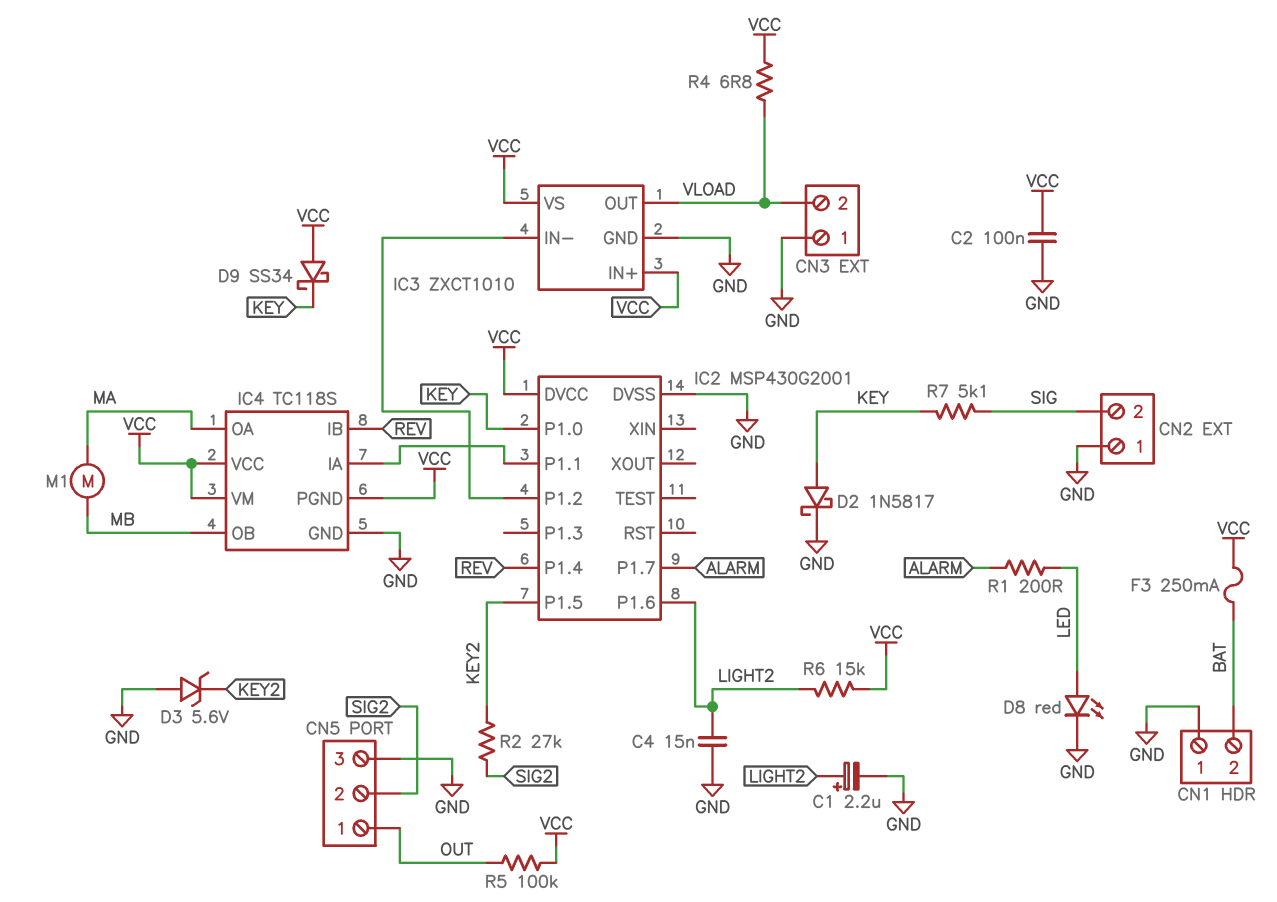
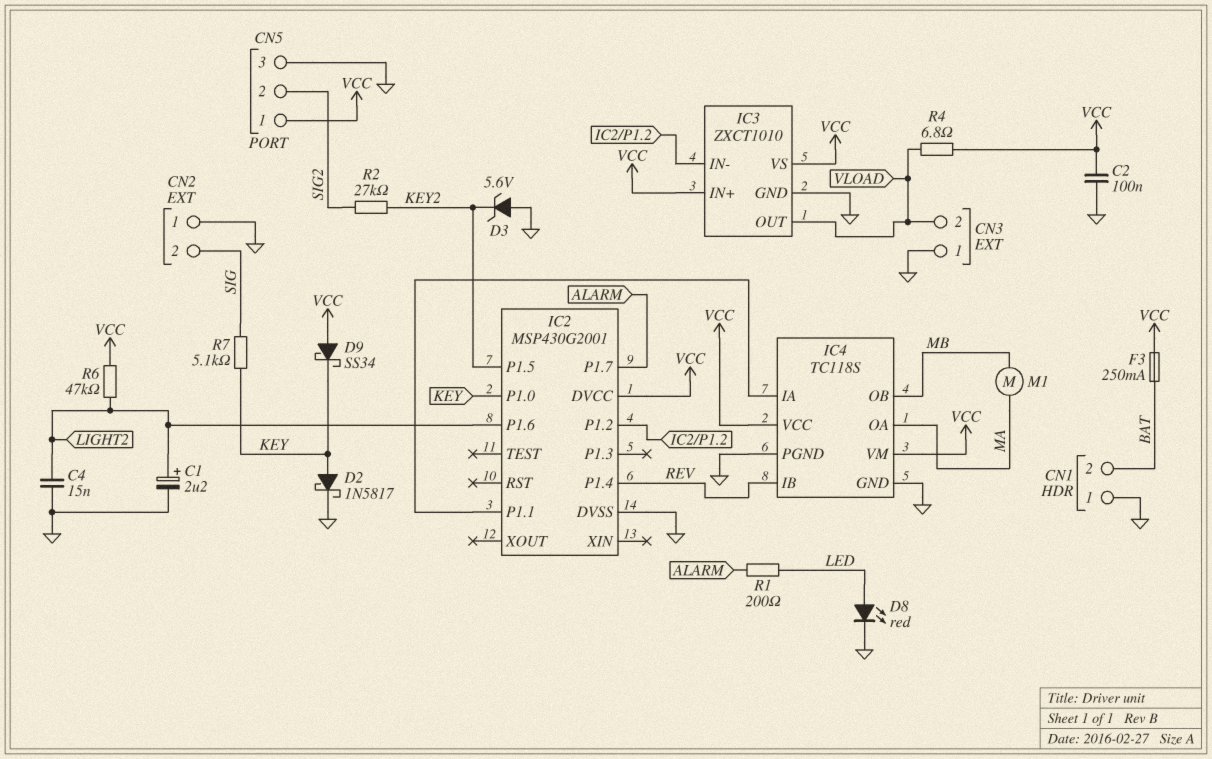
CN5 pin 1: OUT -> VCC
IC4 pin PGND: VCC -> GND
R5: 100k (OUT, VCC) -> none
R6: 15k (LIGHT2, VCC) -> 47k (LIGHT2, VCC)

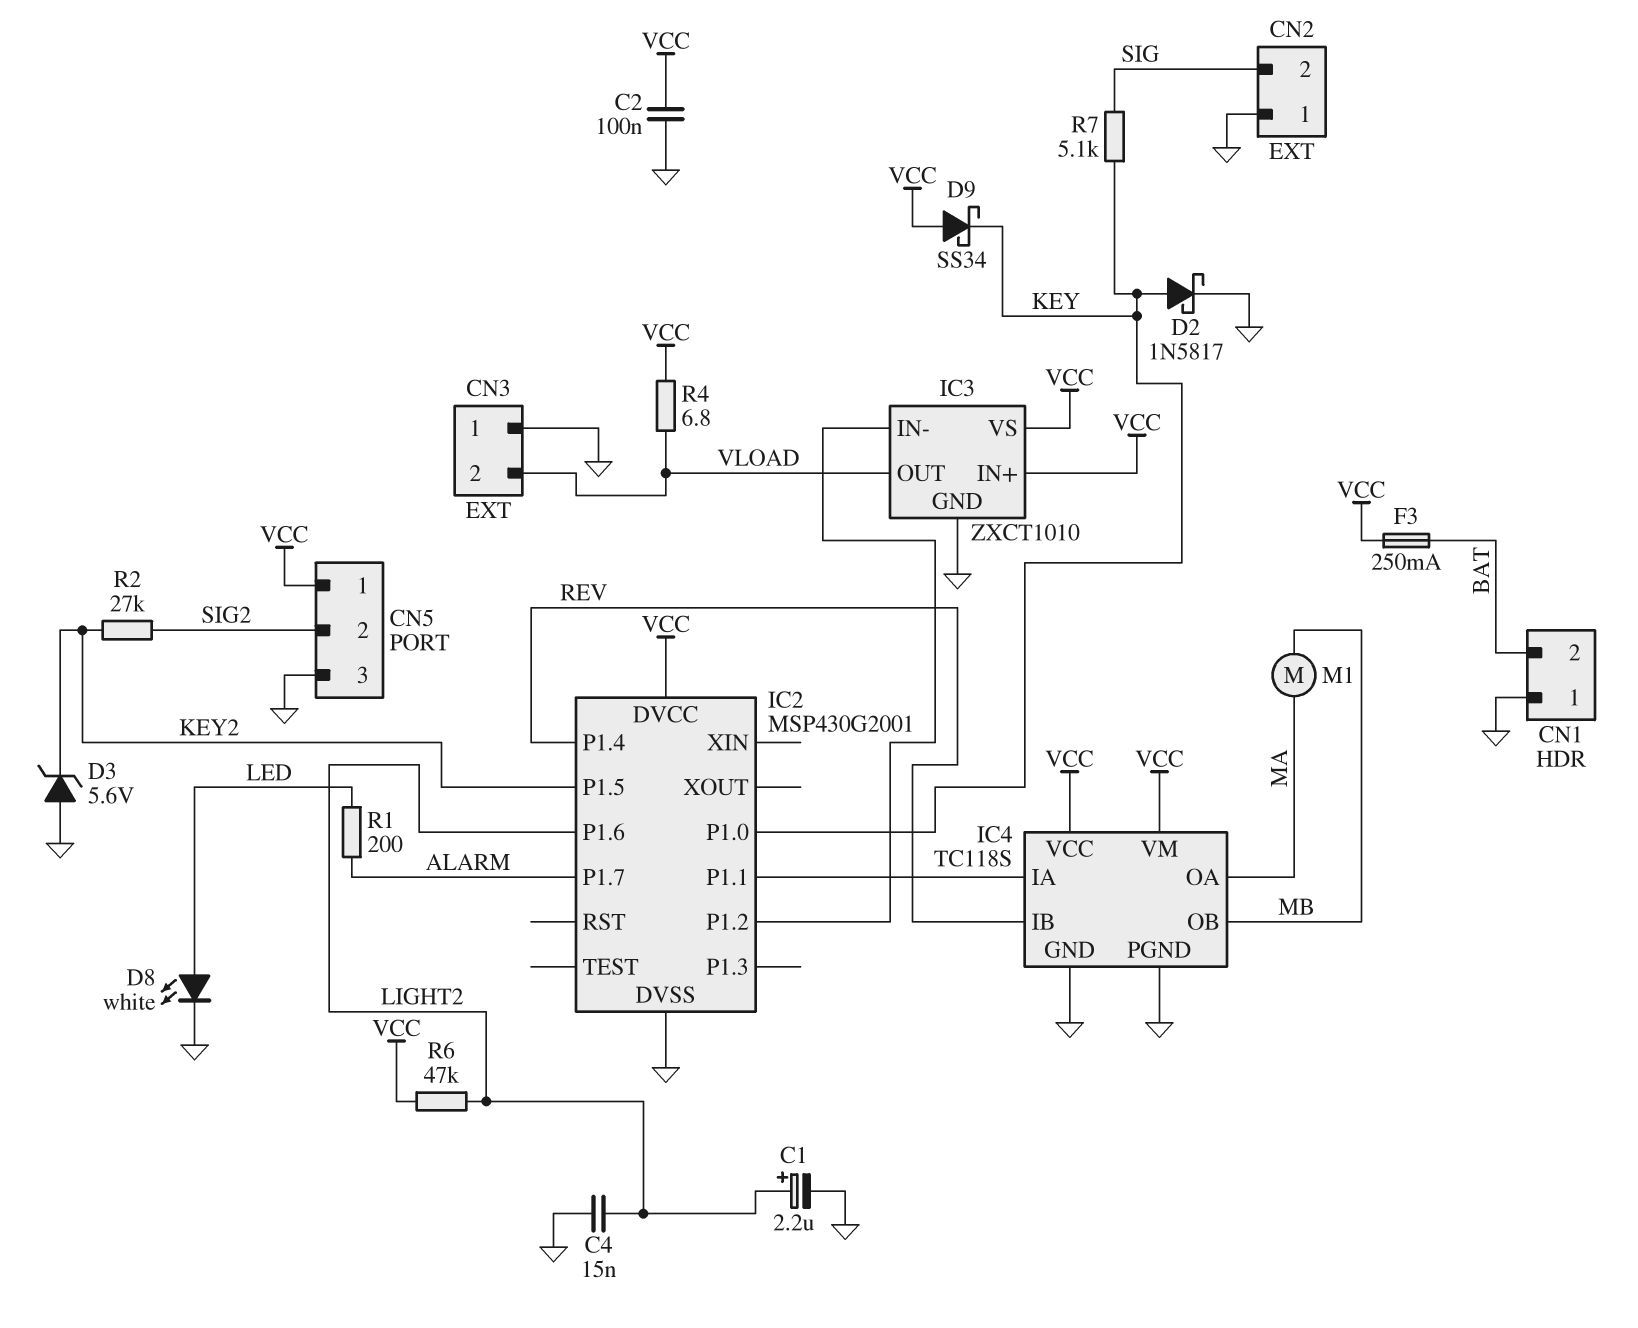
D8: LED red (A LED, K GND) -> LED white (A LED, K GND)

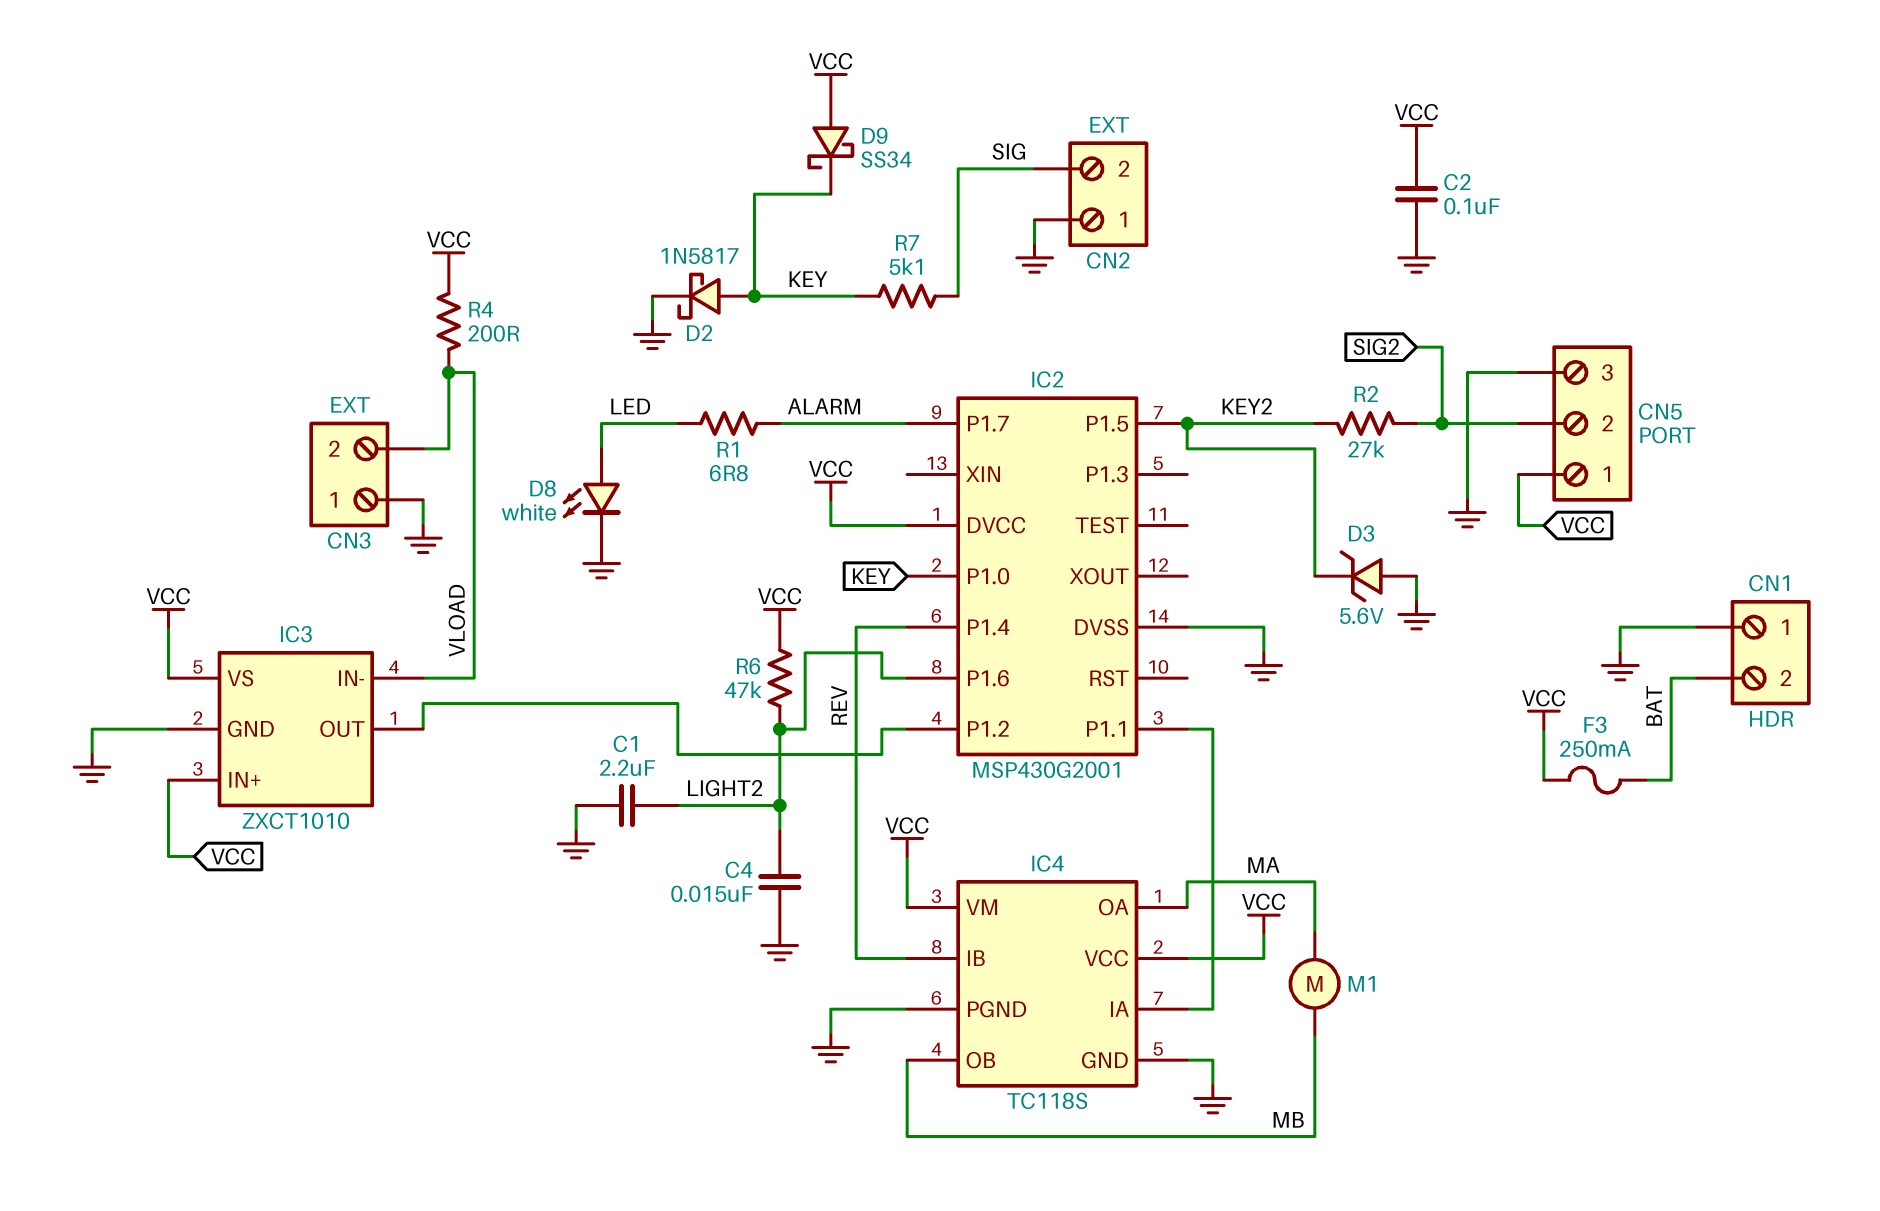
C1: 2.2uF (plus LIGHT2, minus GND) -> 2.2uF (GND, LIGHT2)
IC3 pin IN-: IC2/P1.2 -> VLOAD
IC3 pin OUT: VLOAD -> IC2/P1.2
R1: 200 (ALARM, LED) -> 6.8 (ALARM, LED)
R4: 6.8 (VCC, VLOAD) -> 200 (VCC, VLOAD)

